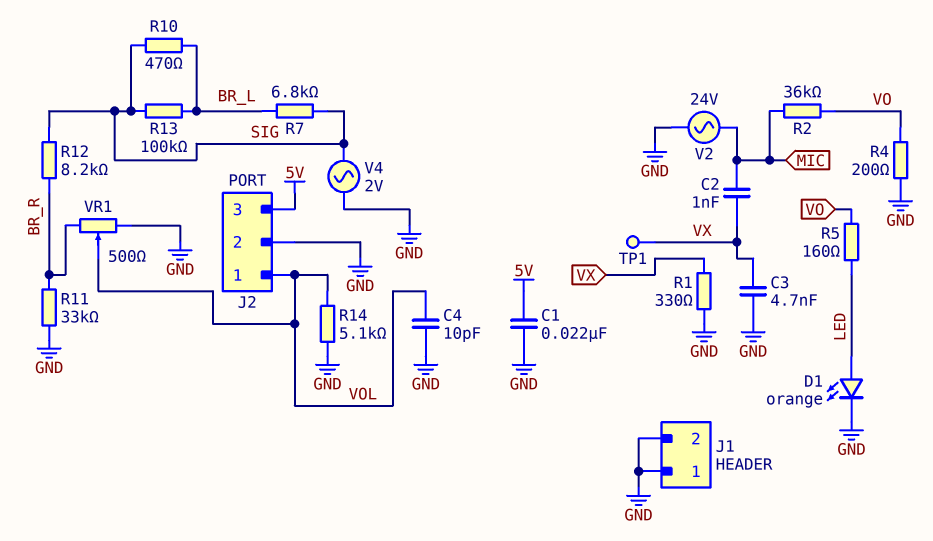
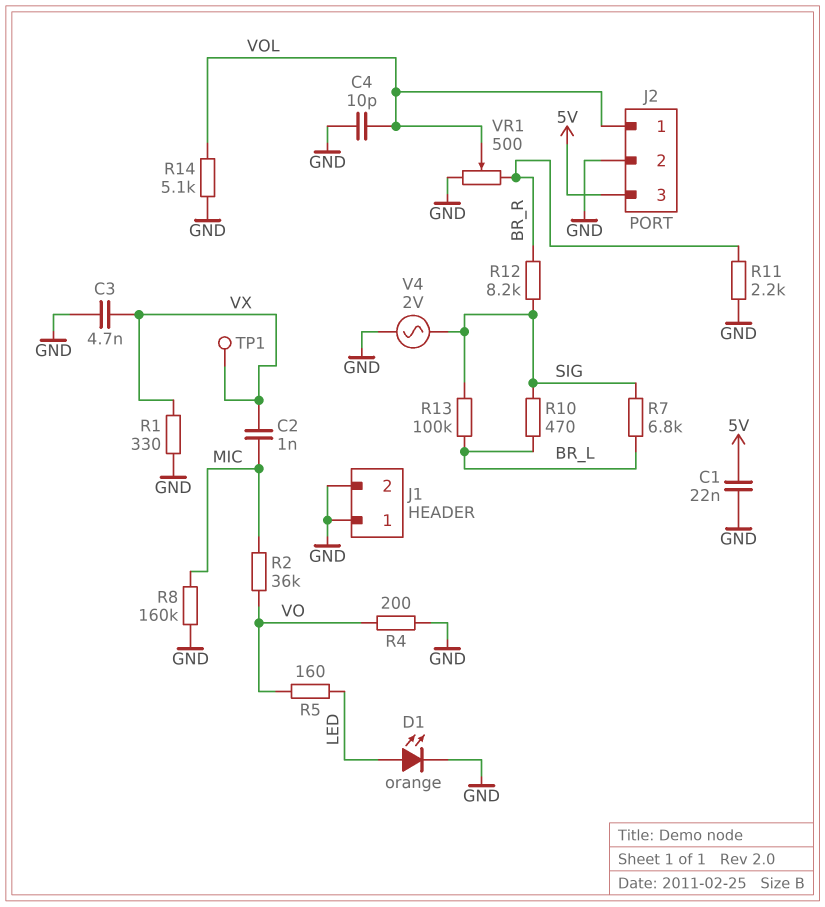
R8: none -> 160k (GND, MIC)
R11: 33k (BR_R, GND) -> 2.2k (BR_R, GND)
V2: AC 24V (GND, MIC) -> none

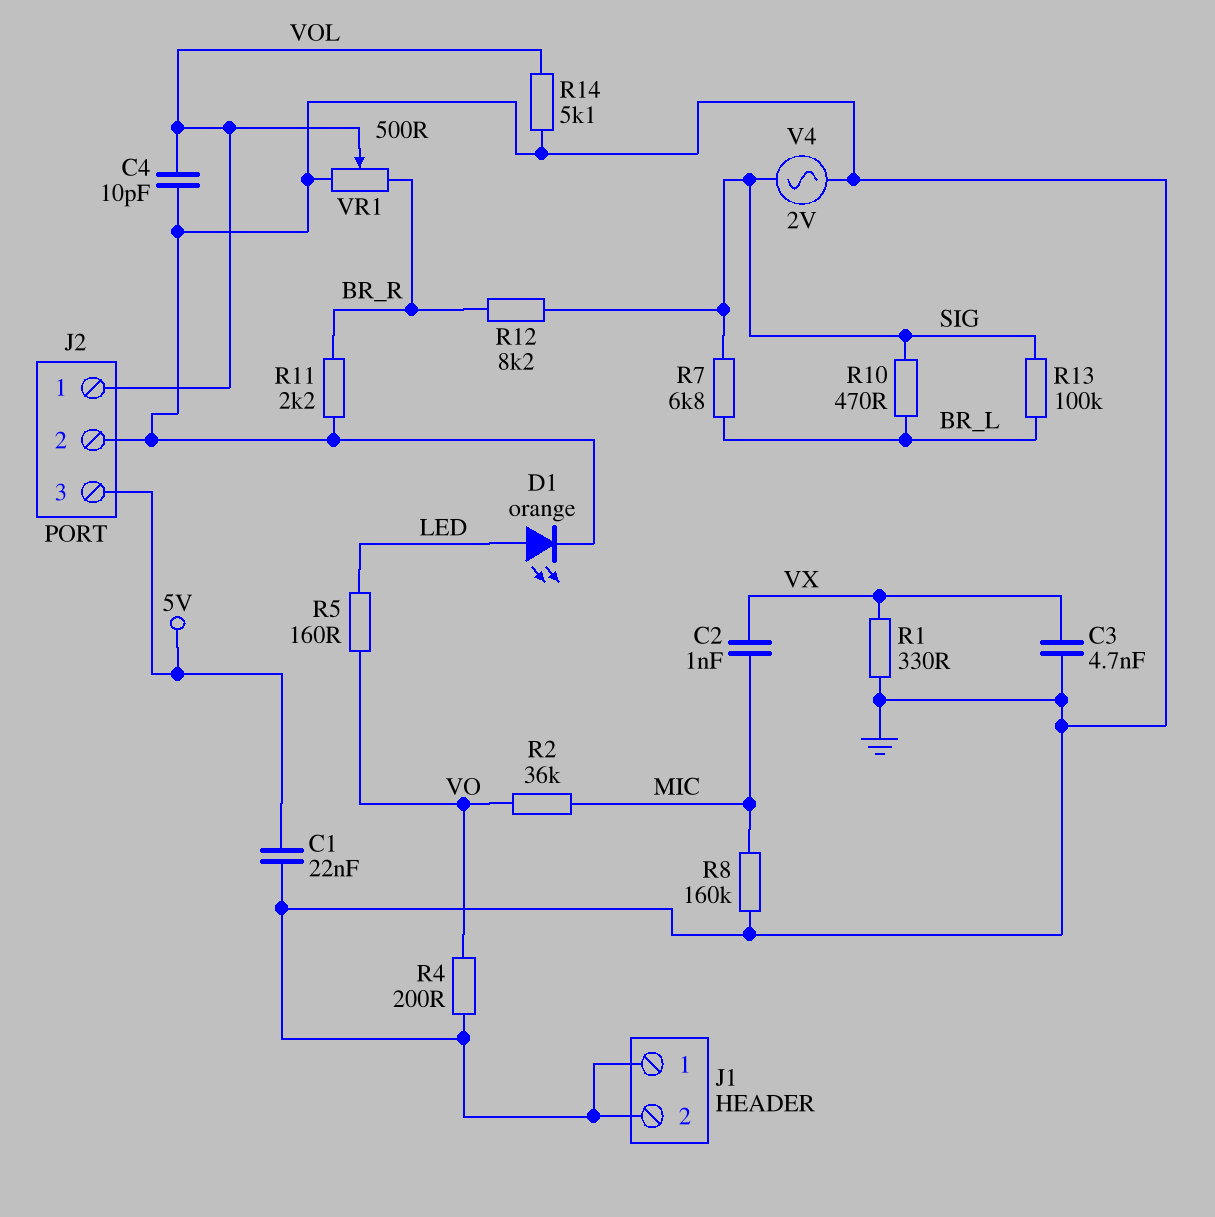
TP1: test point (VX) -> none

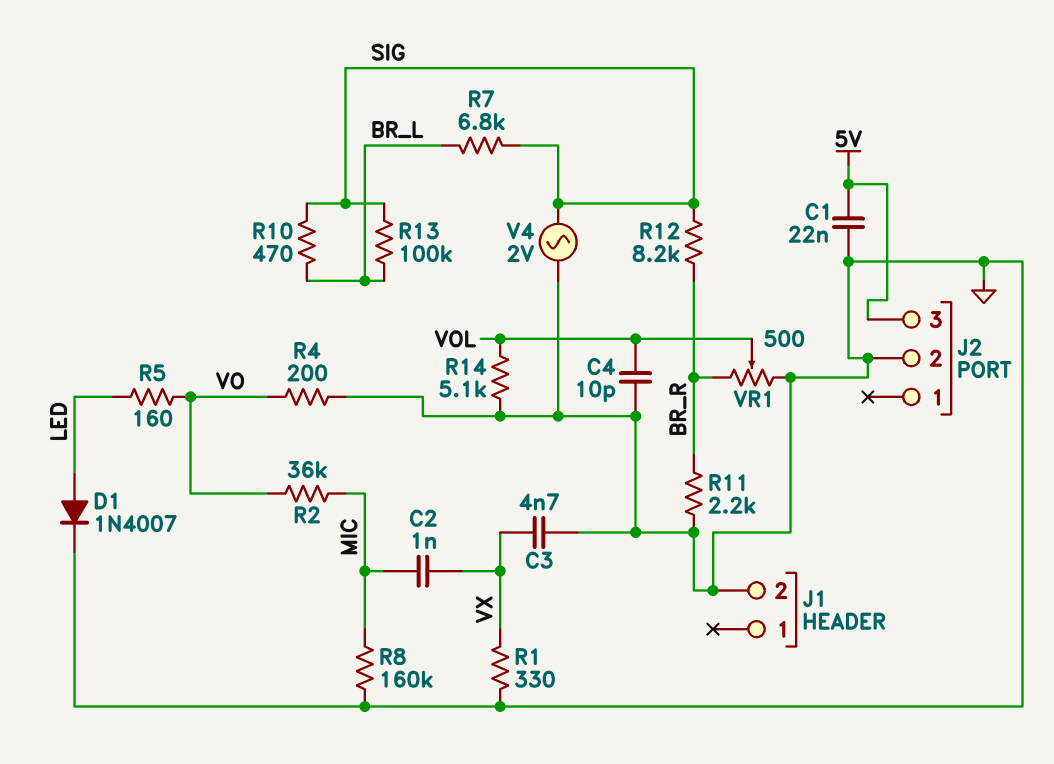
D1: LED orange (A LED, K GND) -> diode 1N4007 (A LED, K GND)
J1 pin 1: GND -> none
J2 pin 1: VOL -> none

